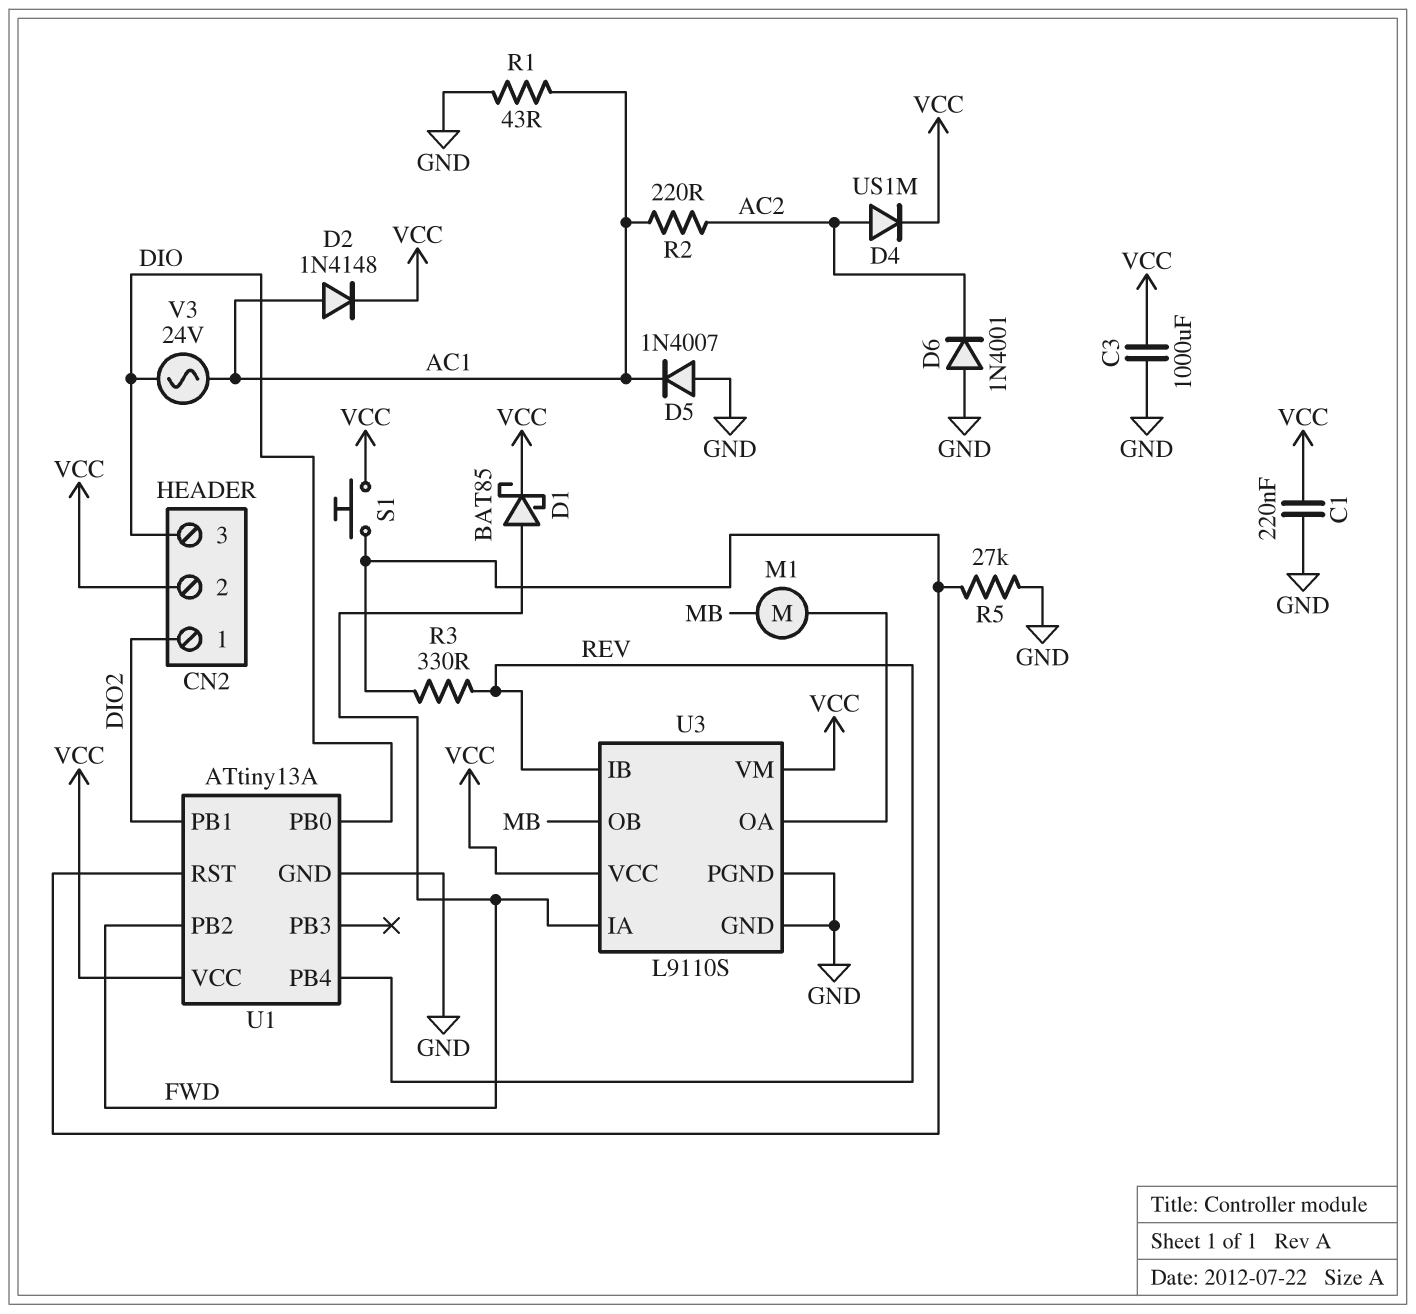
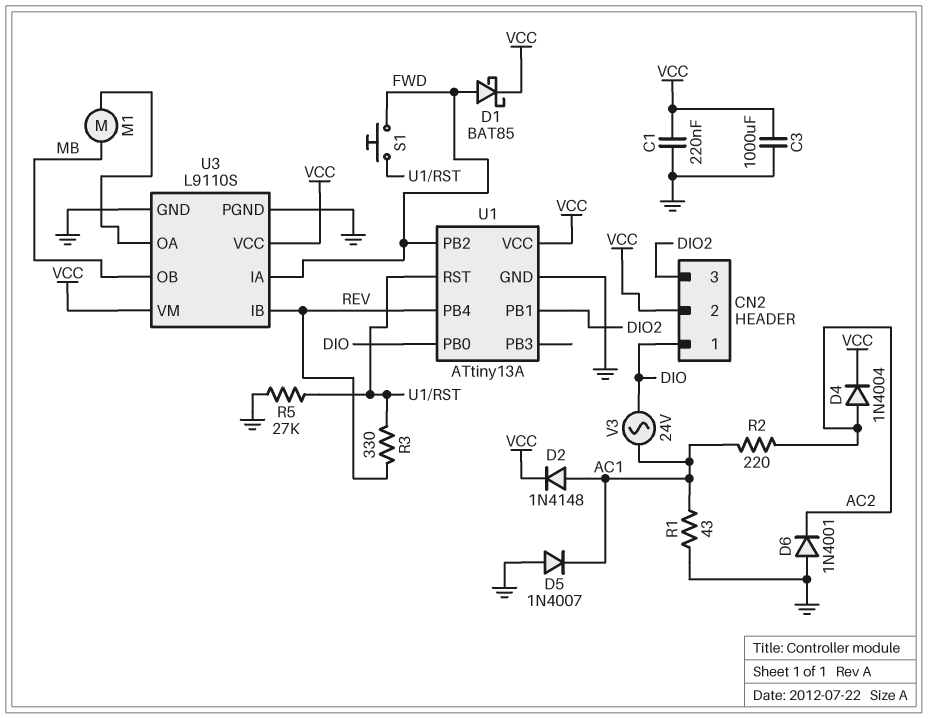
CN2 pin 1: DIO2 -> DIO
CN2 pin 3: DIO -> DIO2
D4: diode US1M (A AC2, K VCC) -> diode 1N4004 (A AC2, K VCC)
S1: button (U1/RST, VCC) -> button (FWD, U1/RST)

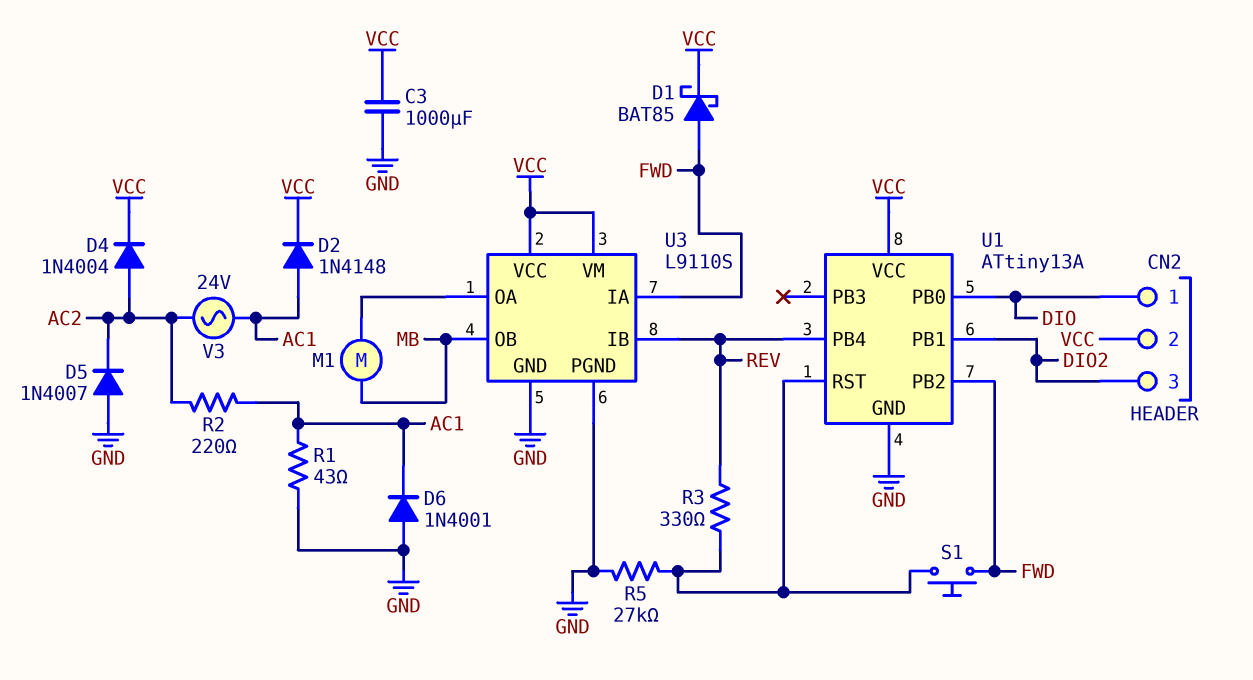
C1: 220nF (GND, VCC) -> none
D5: diode 1N4007 (A GND, K AC1) -> diode 1N4007 (A GND, K AC2)
D6: diode 1N4001 (A GND, K AC2) -> diode 1N4001 (A GND, K AC1)
V3: AC 24V (AC1, DIO) -> AC 24V (AC1, AC2)

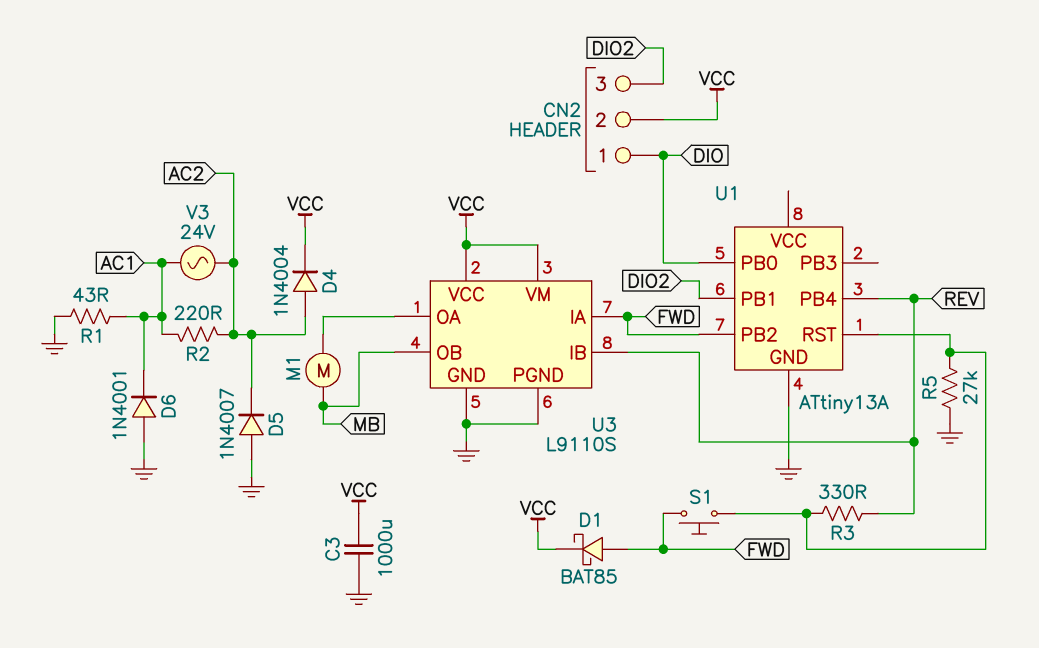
D2: diode 1N4148 (A AC1, K VCC) -> none
U1 pin VCC: VCC -> none

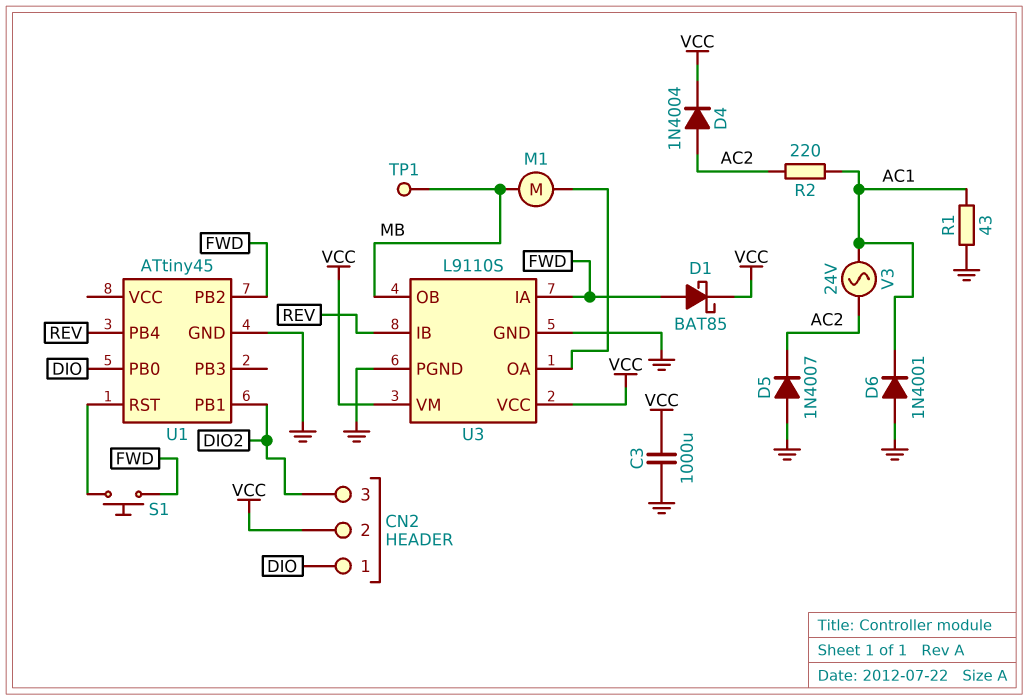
R3: 330 (REV, U1/RST) -> none
R5: 27k (GND, U1/RST) -> none
TP1: none -> test point (MB)
U1: ATtiny13A -> ATtiny45

